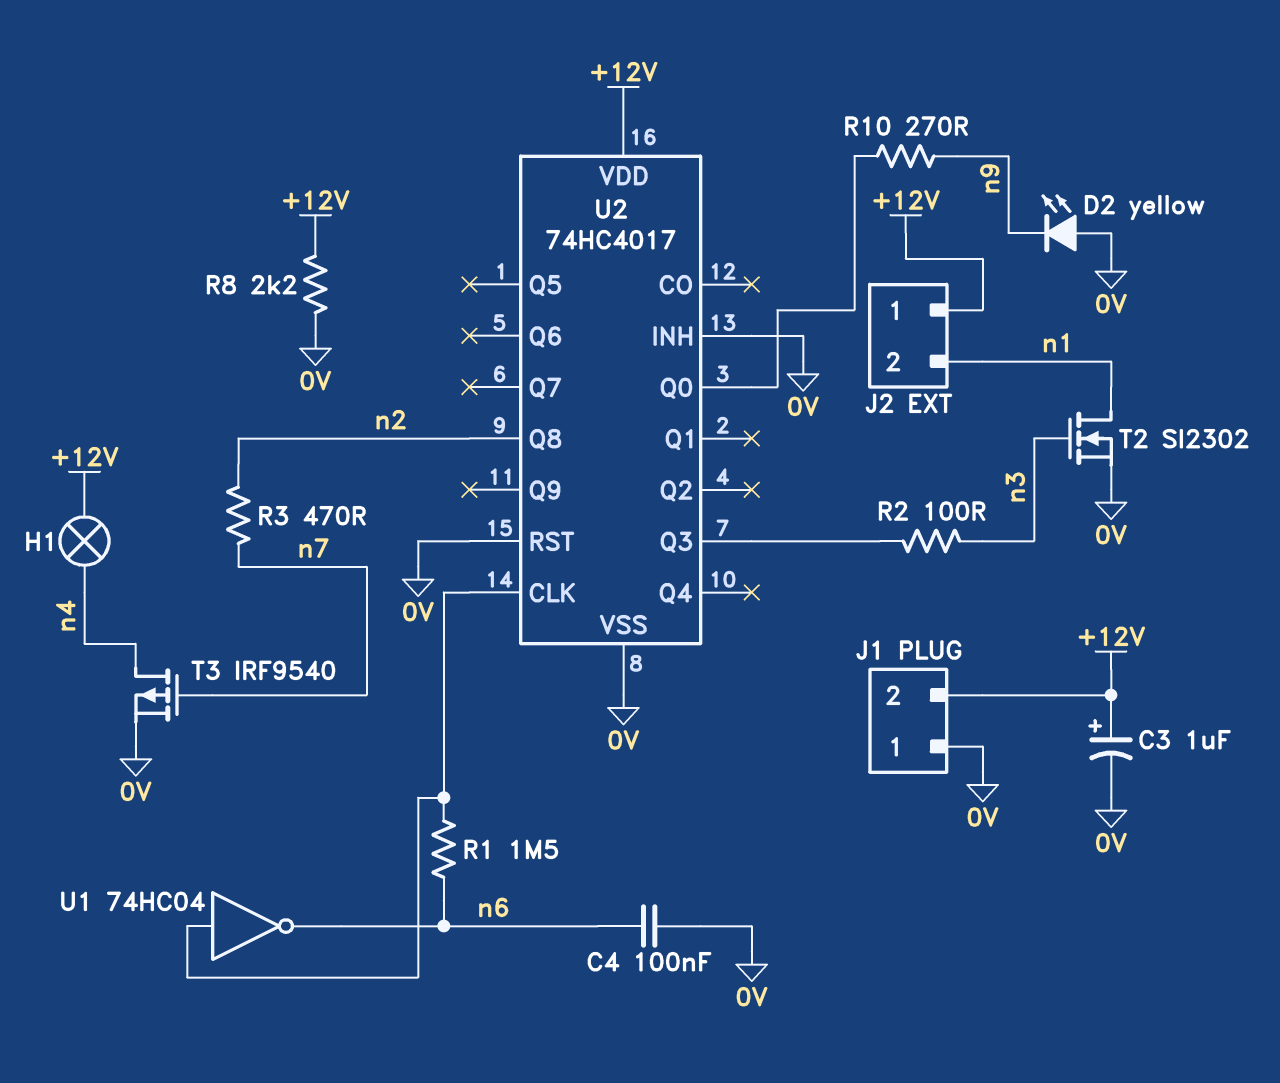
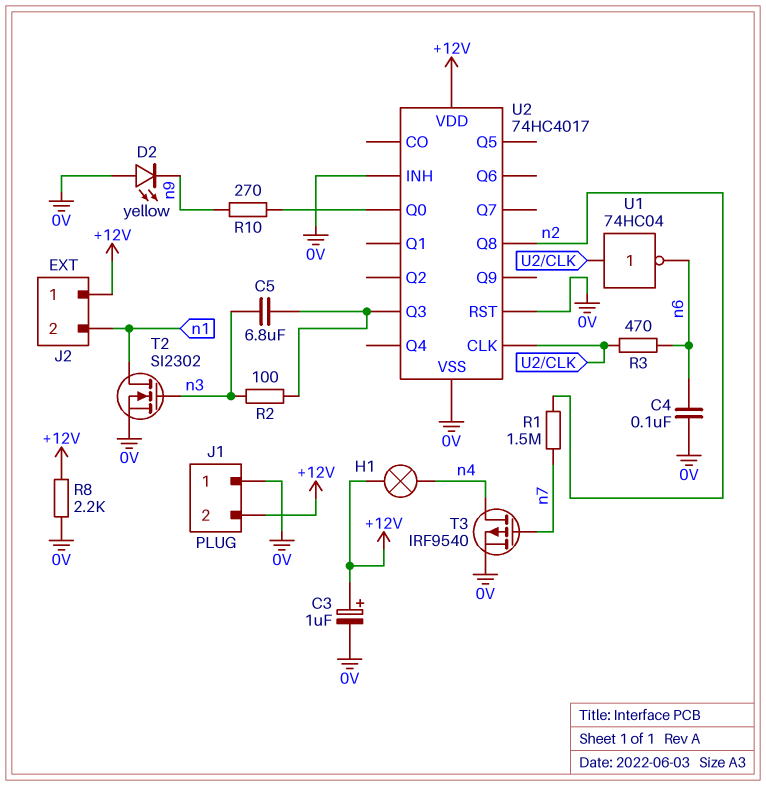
C5: none -> 6.8uF (U2/Q3, n3)
R1: 1.5M (U2/CLK, n6) -> 1.5M (n2, n7)
R3: 470 (n2, n7) -> 470 (U2/CLK, n6)

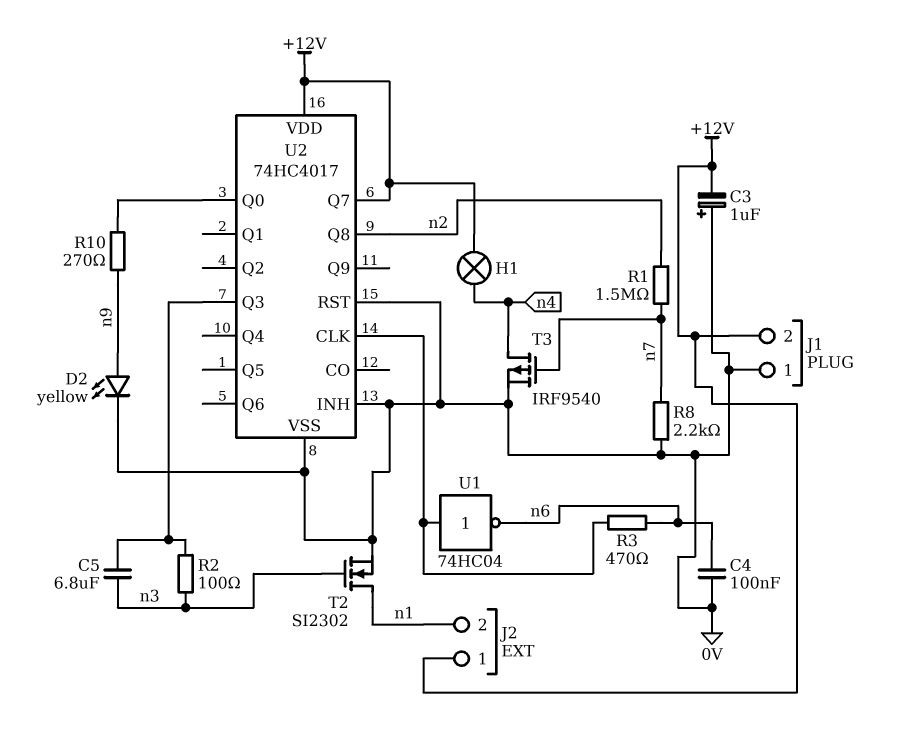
C3: 1uF (plus +12V, minus 0V) -> 1uF (plus 0V, minus +12V)
D2: LED yellow (A 0V, K n9) -> LED yellow (A n9, K 0V)
R8: 2.2k (+12V, 0V) -> 2.2k (0V, n7)
U2 pin Q7: none -> +12V

